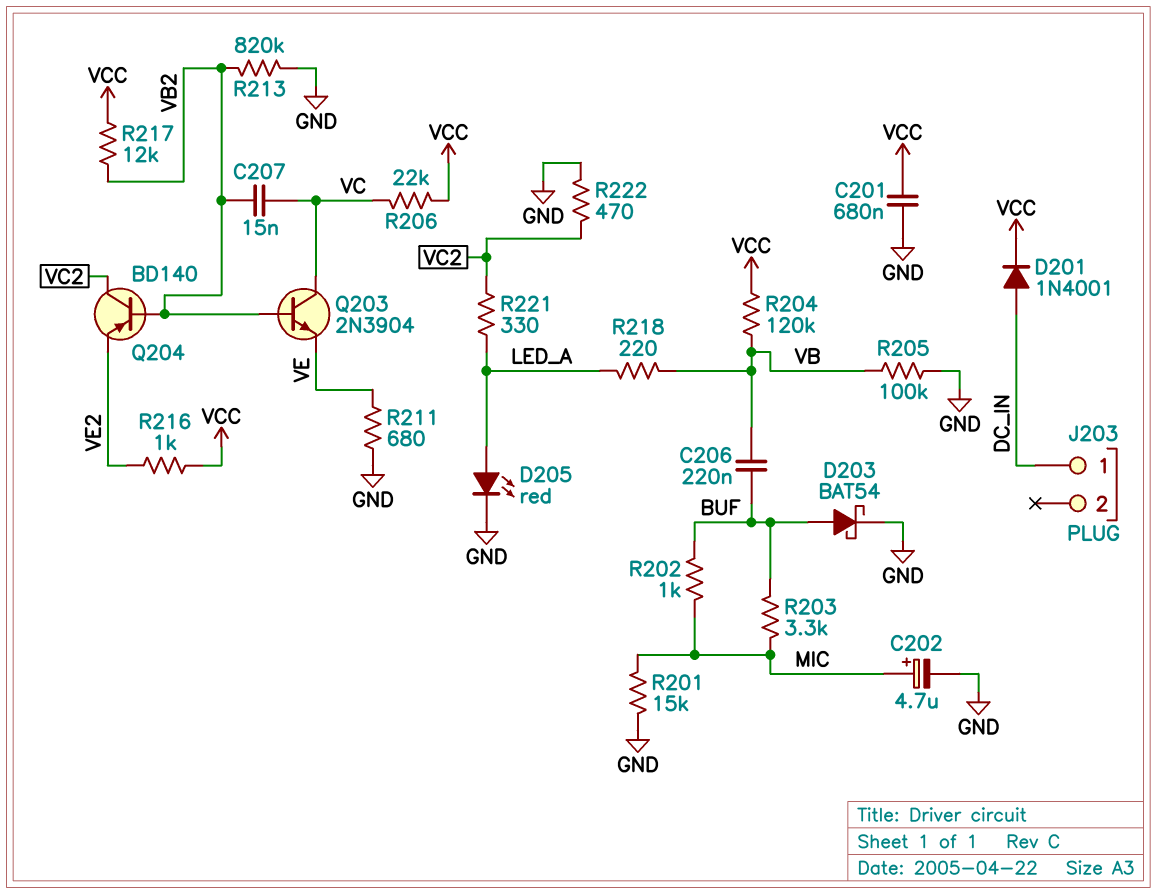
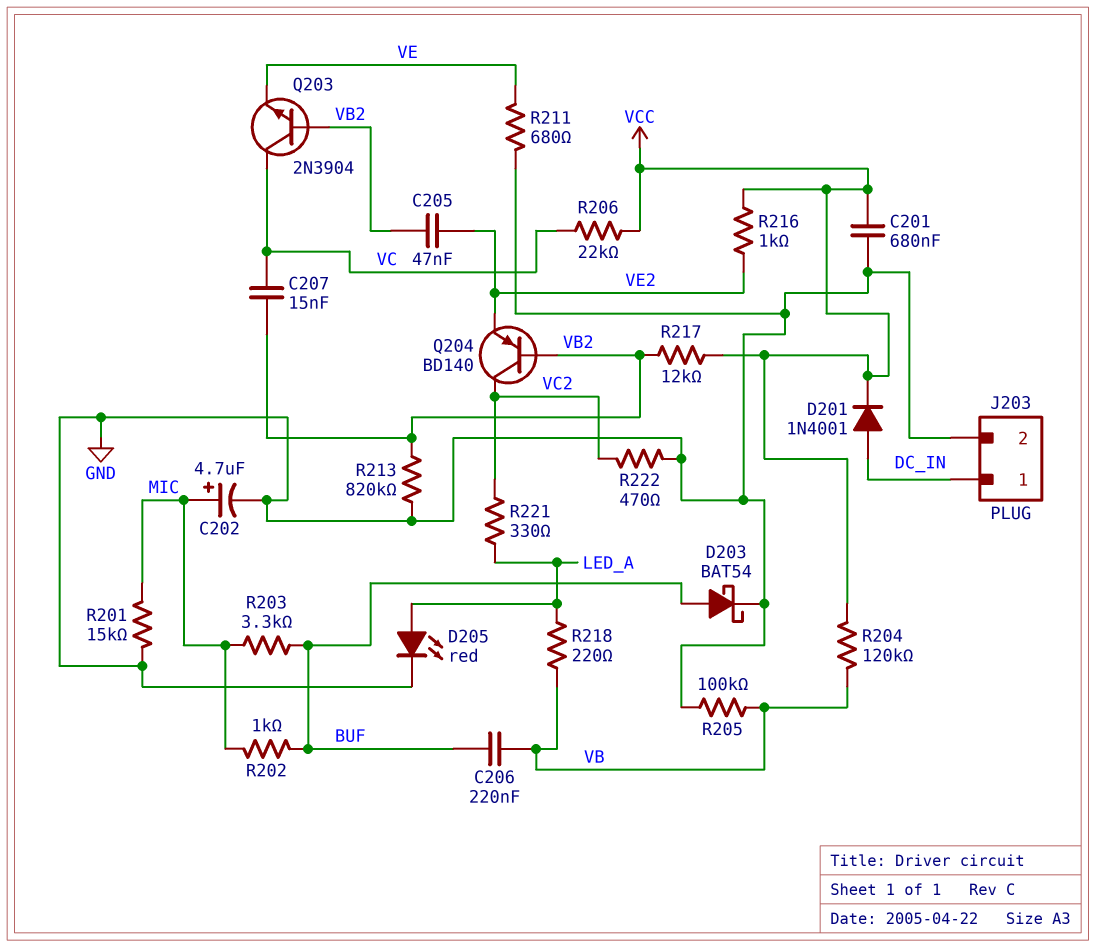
C205: none -> 47nF (VB2, VE2)
J203 pin 2: none -> GND

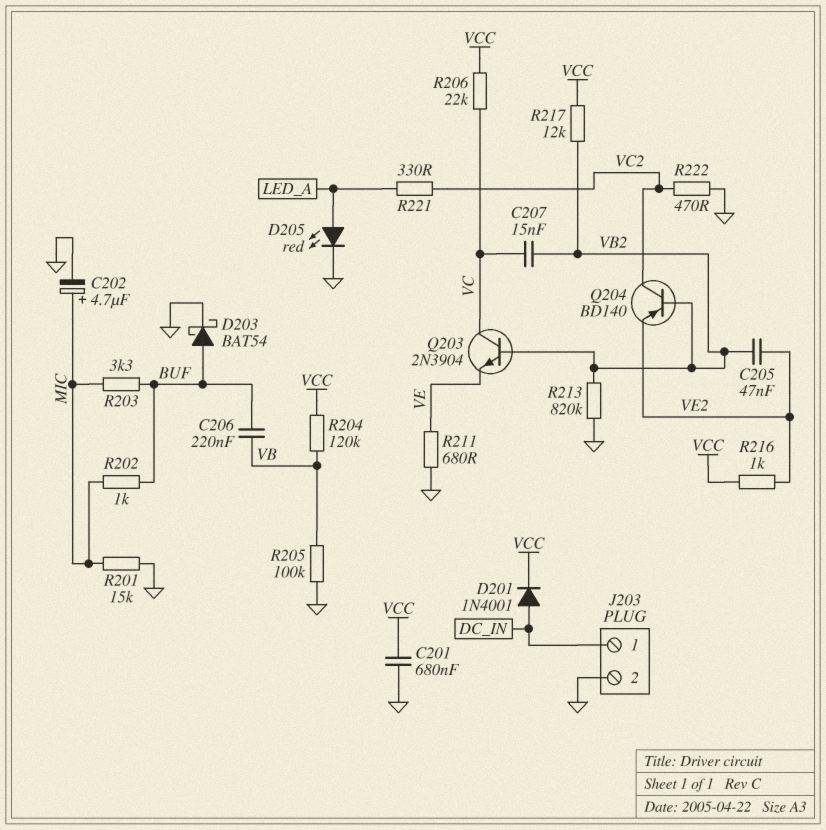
R218: 220 (LED_A, VB) -> none

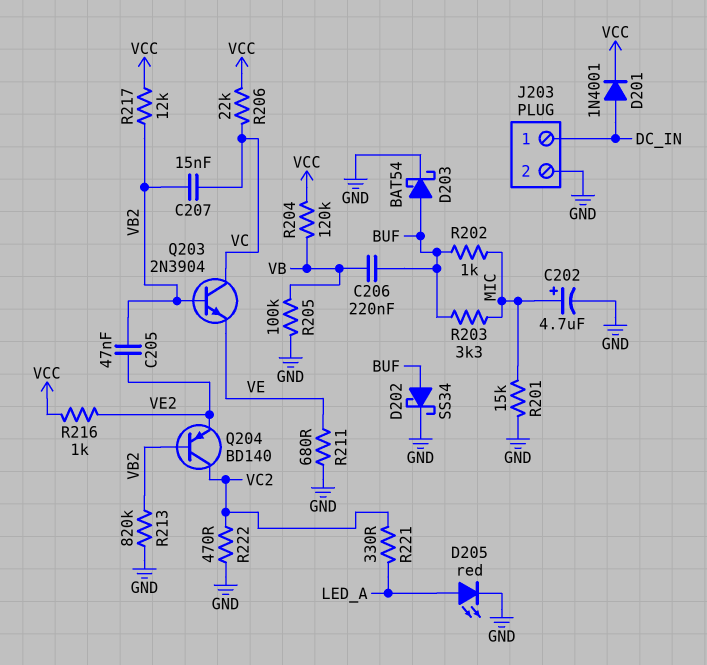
C201: 680nF (GND, VCC) -> none
D202: none -> schottky SS34 (A BUF, K GND)

